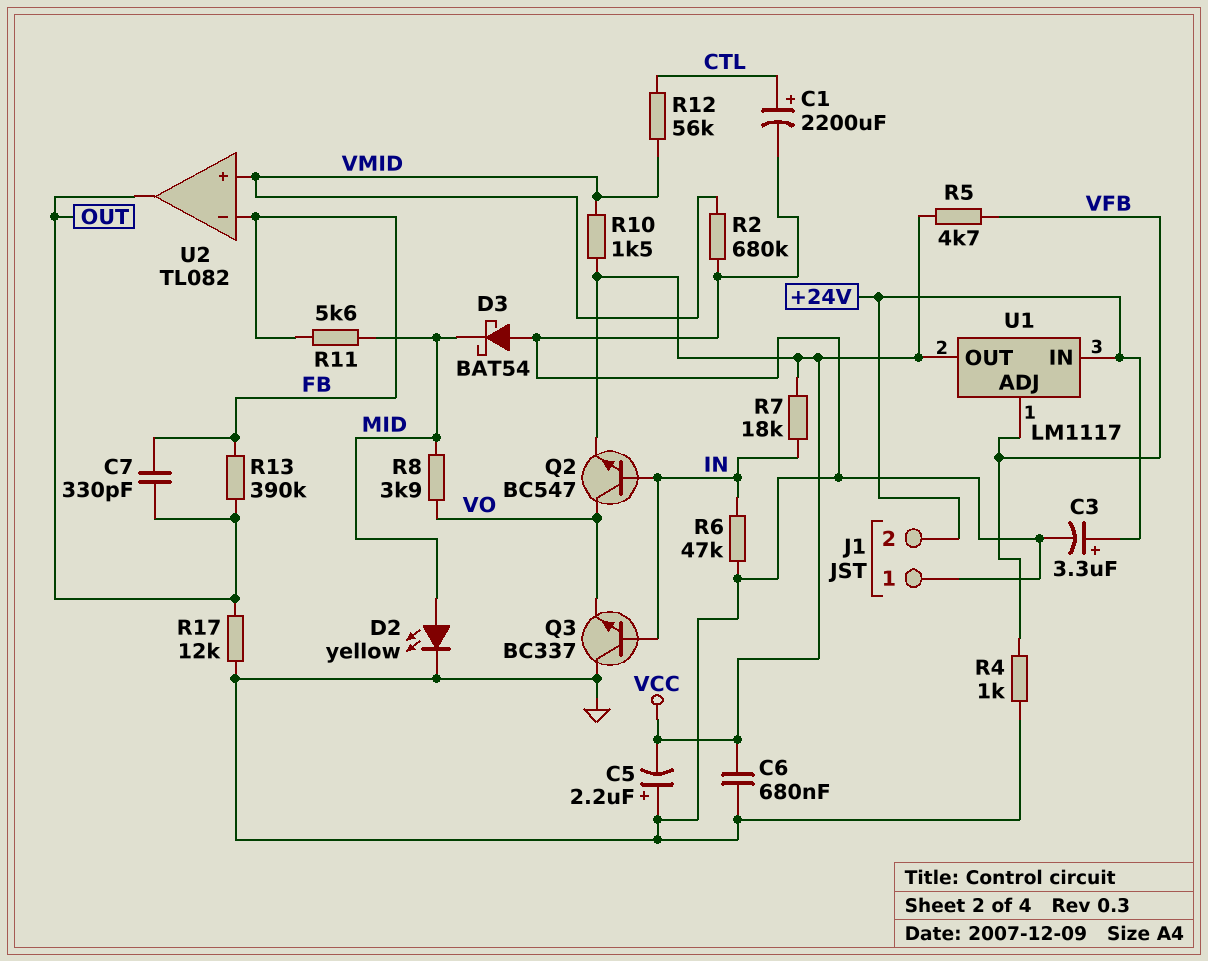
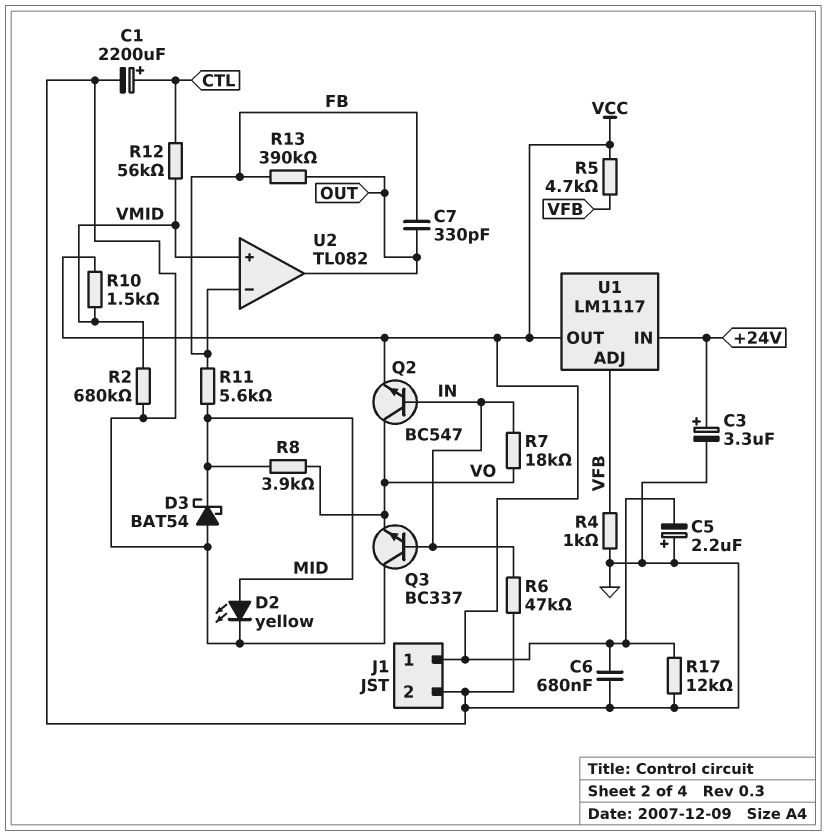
J1 pin 1: GND -> VCC
J1 pin 2: +24V -> GND
R7: 18k (IN, VCC) -> 18k (IN, VO)
R17: 12k (GND, OUT) -> 12k (GND, VCC)

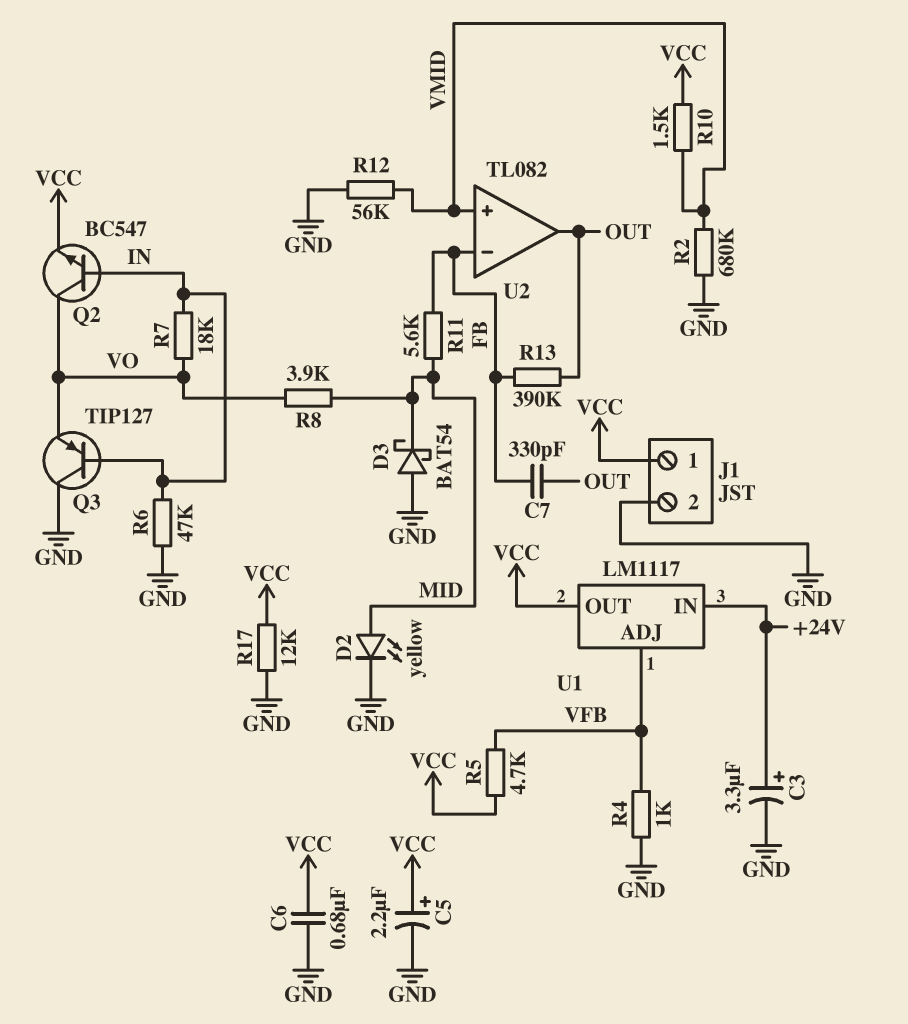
C1: 2200uF (plus CTL, minus GND) -> none
C5: 2.2uF (plus GND, minus VCC) -> 2.2uF (plus VCC, minus GND)
Q3: NPN BC337 (B IN, C GND, E VO) -> PNP TIP127 (B IN, C GND, E VO)
R12: 56k (CTL, VMID) -> 56k (GND, VMID)

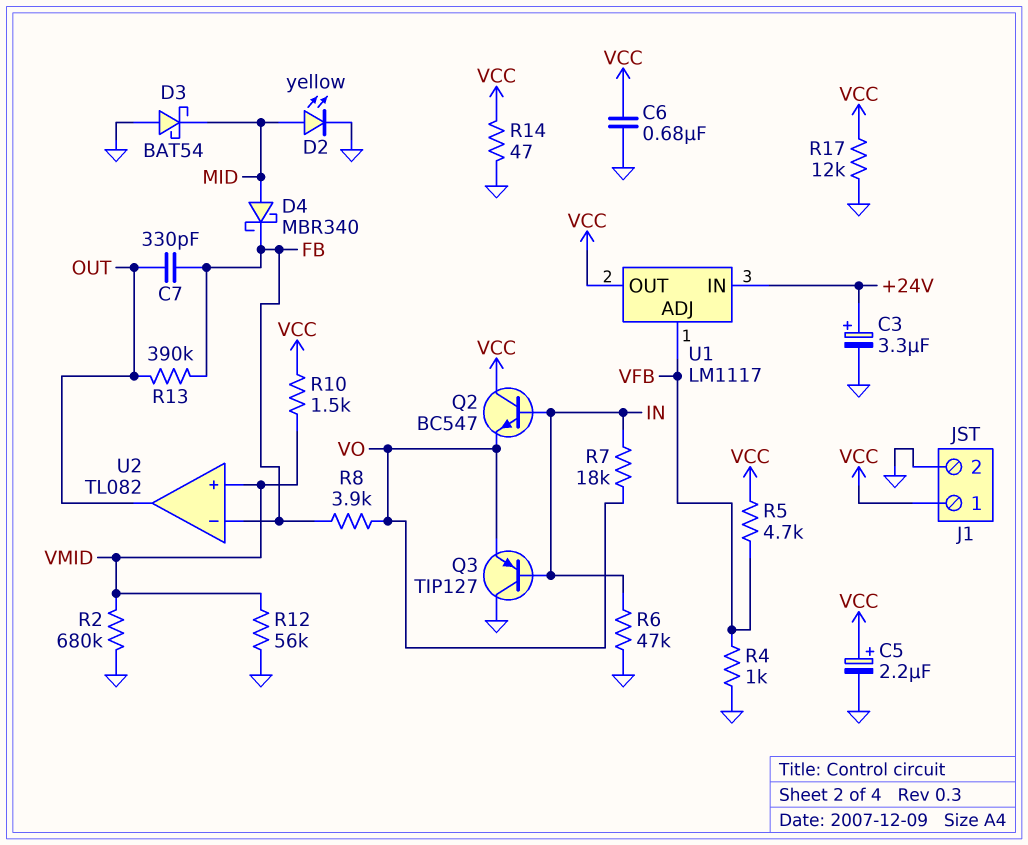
D4: none -> schottky MBR340 (A MID, K FB)
Q2: NPN BC547 (B IN, C VO, E VCC) -> NPN BC547 (B IN, C VCC, E VO)
R8: 3.9k (MID, VO) -> 3.9k (FB, VO)
R11: 5.6k (FB, MID) -> none
R14: none -> 47 (GND, VCC)

